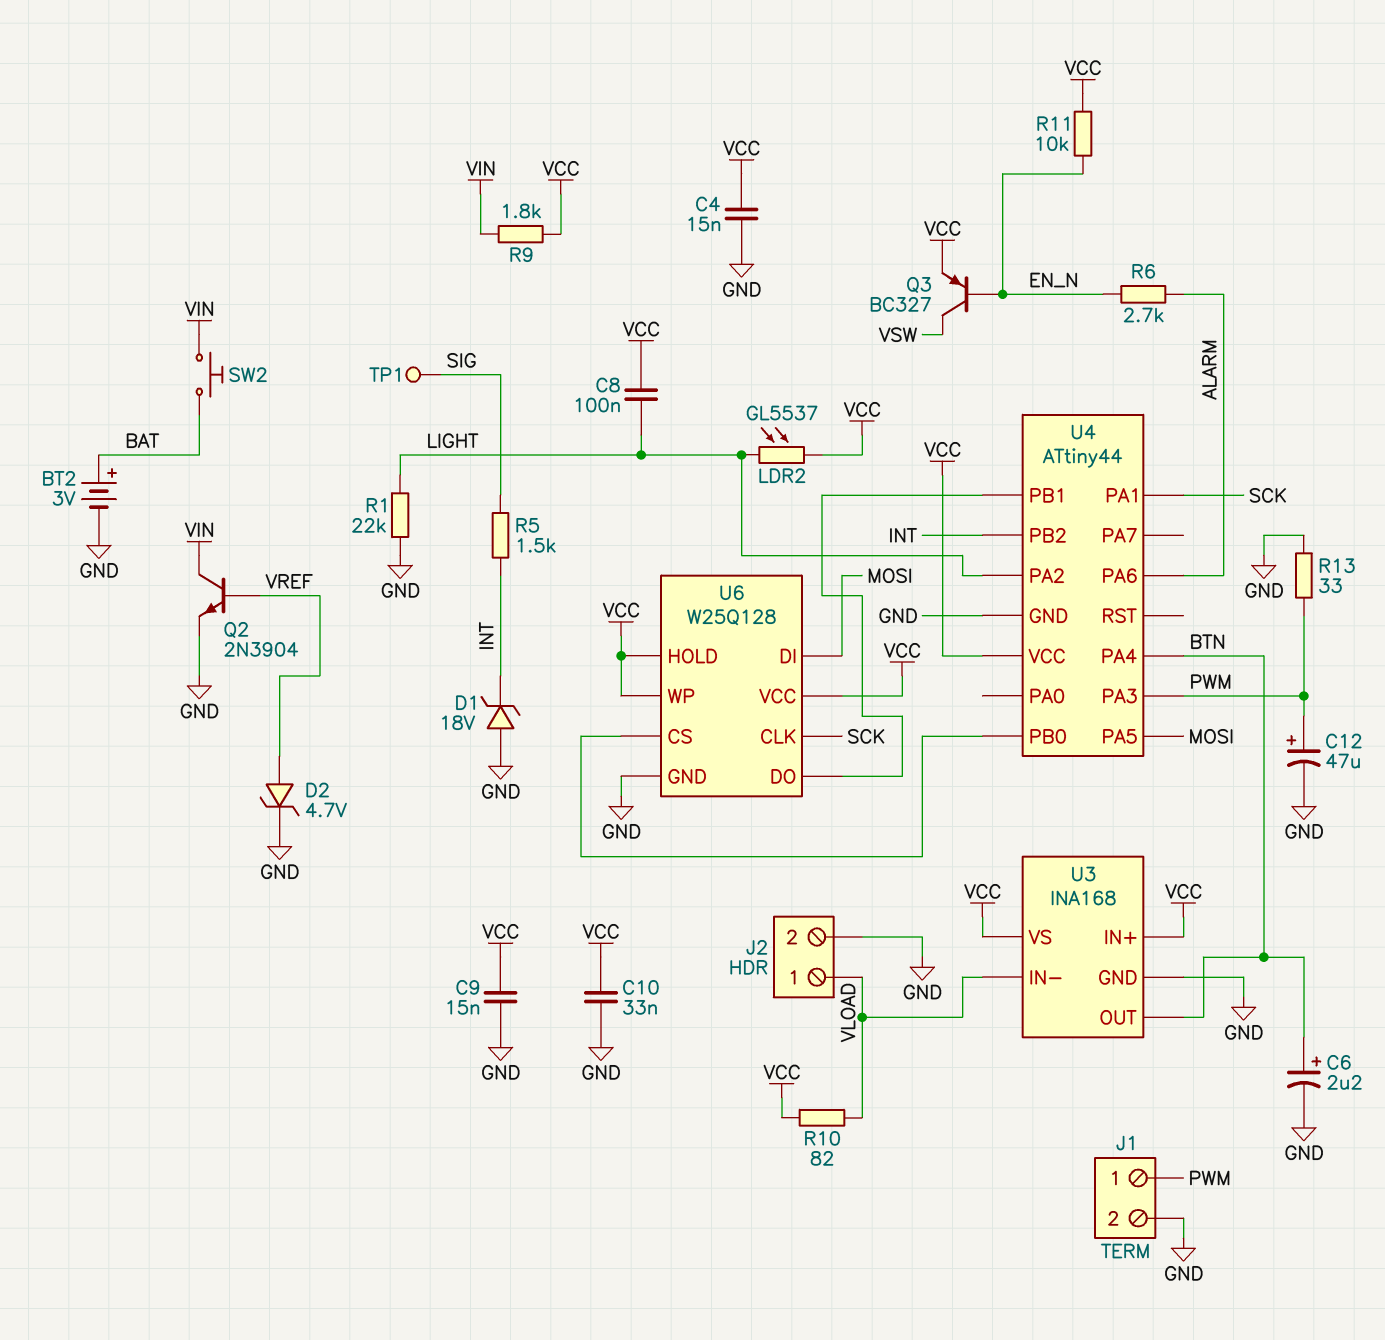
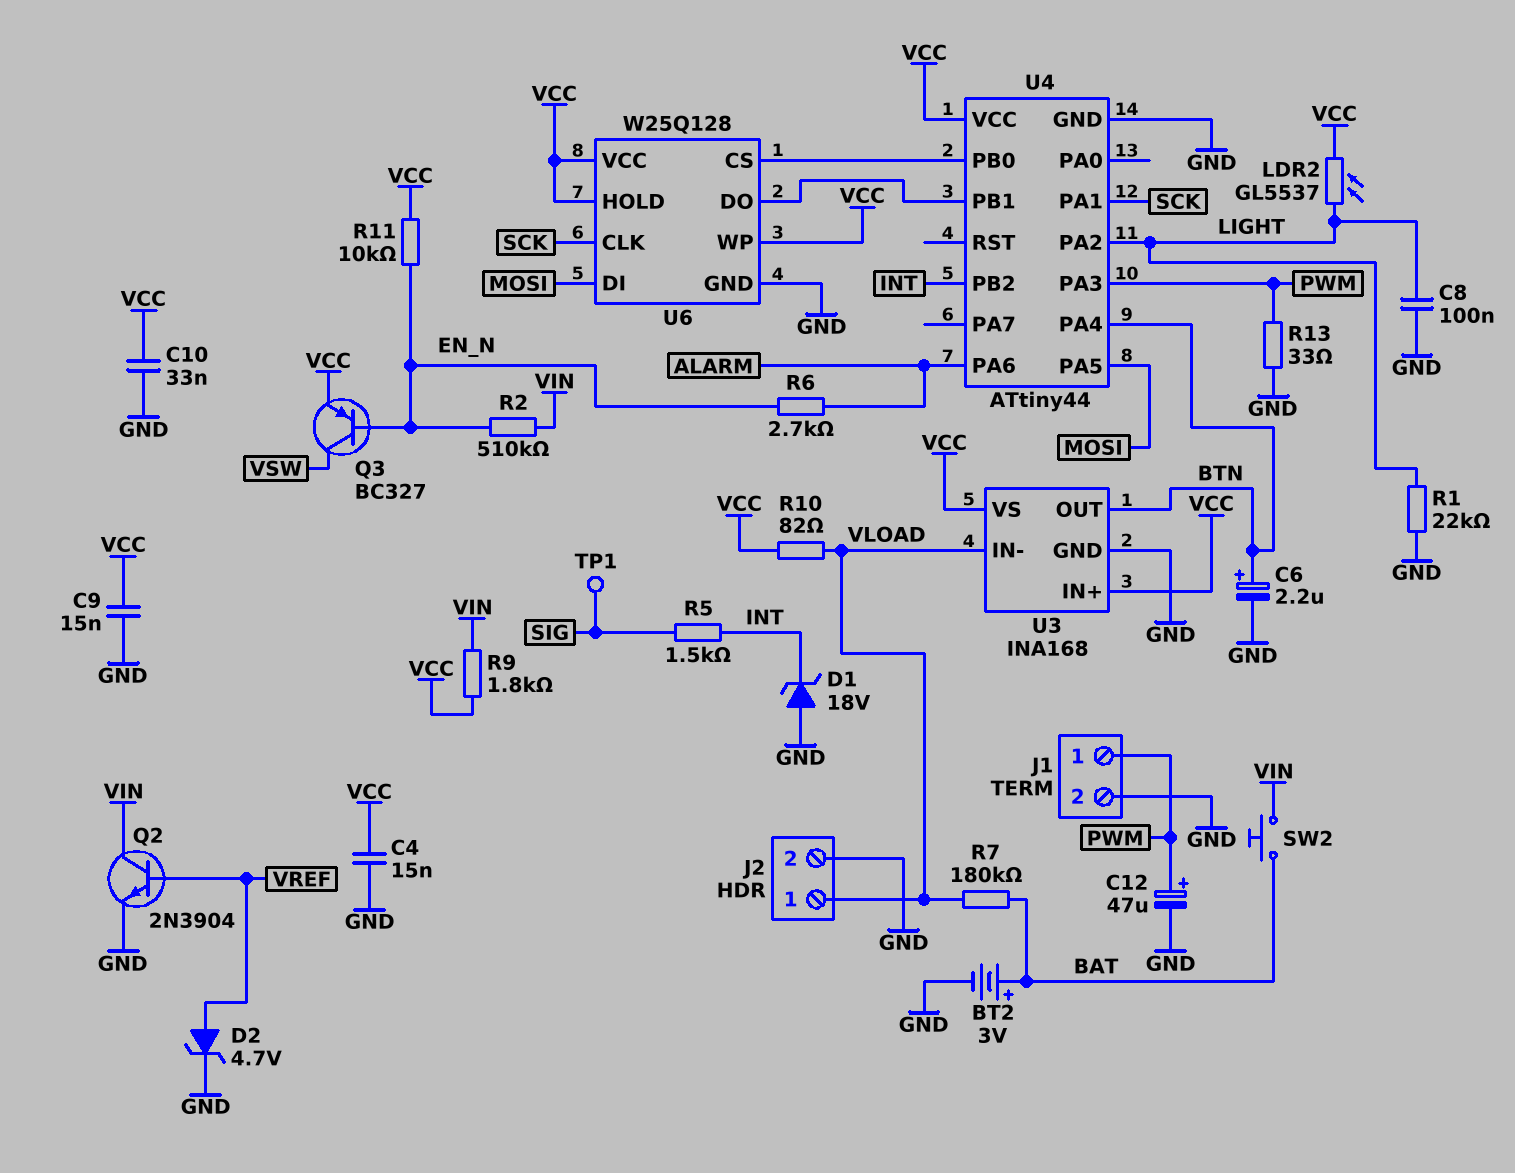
C8: 100nF (LIGHT, VCC) -> 100nF (GND, LIGHT)
R2: none -> 510k (EN_N, VIN)
R7: none -> 180k (BAT, VLOAD)

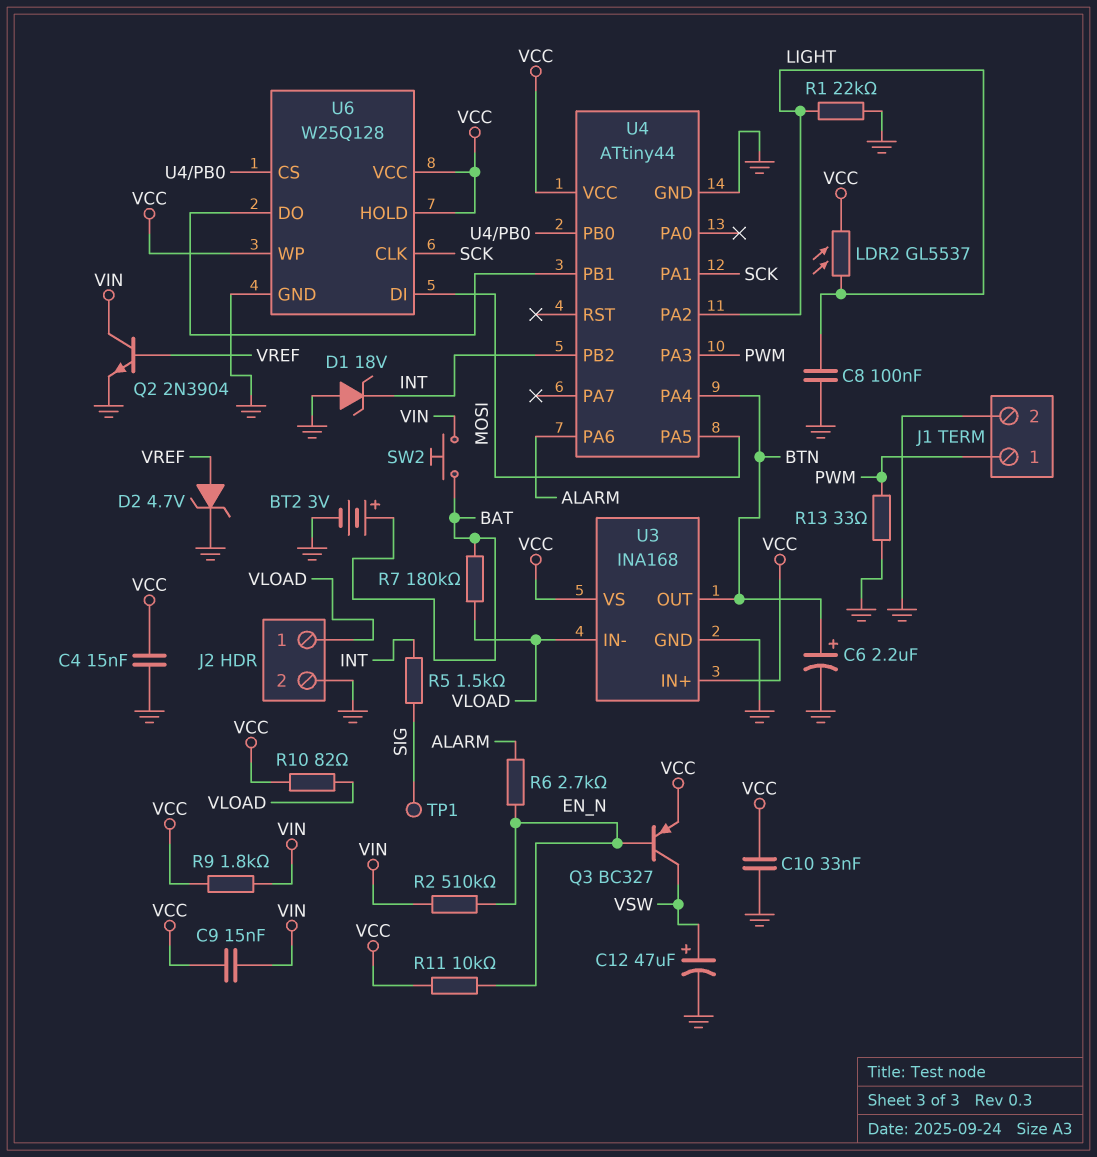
C9: 15nF (GND, VCC) -> 15nF (VCC, VIN)
C12: 47uF (plus PWM, minus GND) -> 47uF (plus VSW, minus GND)

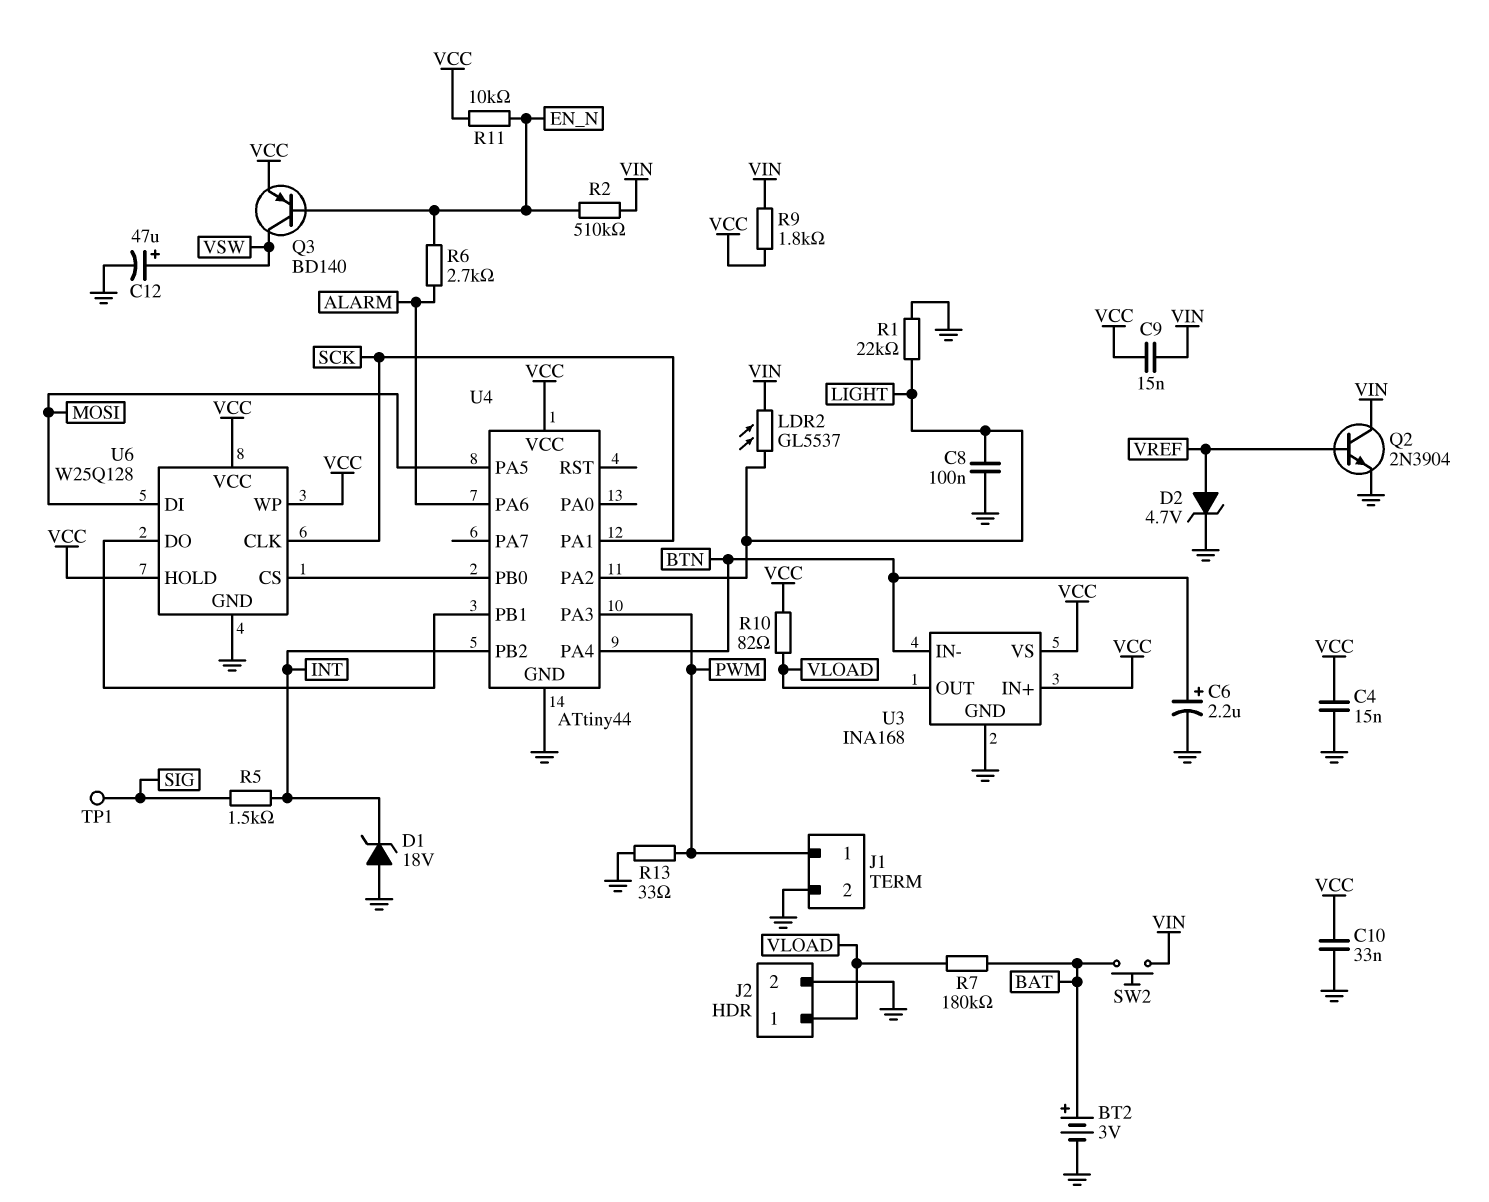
LDR2: GL5537 (LIGHT, VCC) -> GL5537 (LIGHT, VIN)
Q3: PNP BC327 (B EN_N, C VSW, E VCC) -> PNP BD140 (B EN_N, C VSW, E VCC)
U3 pin IN-: VLOAD -> BTN
U3 pin OUT: BTN -> VLOAD

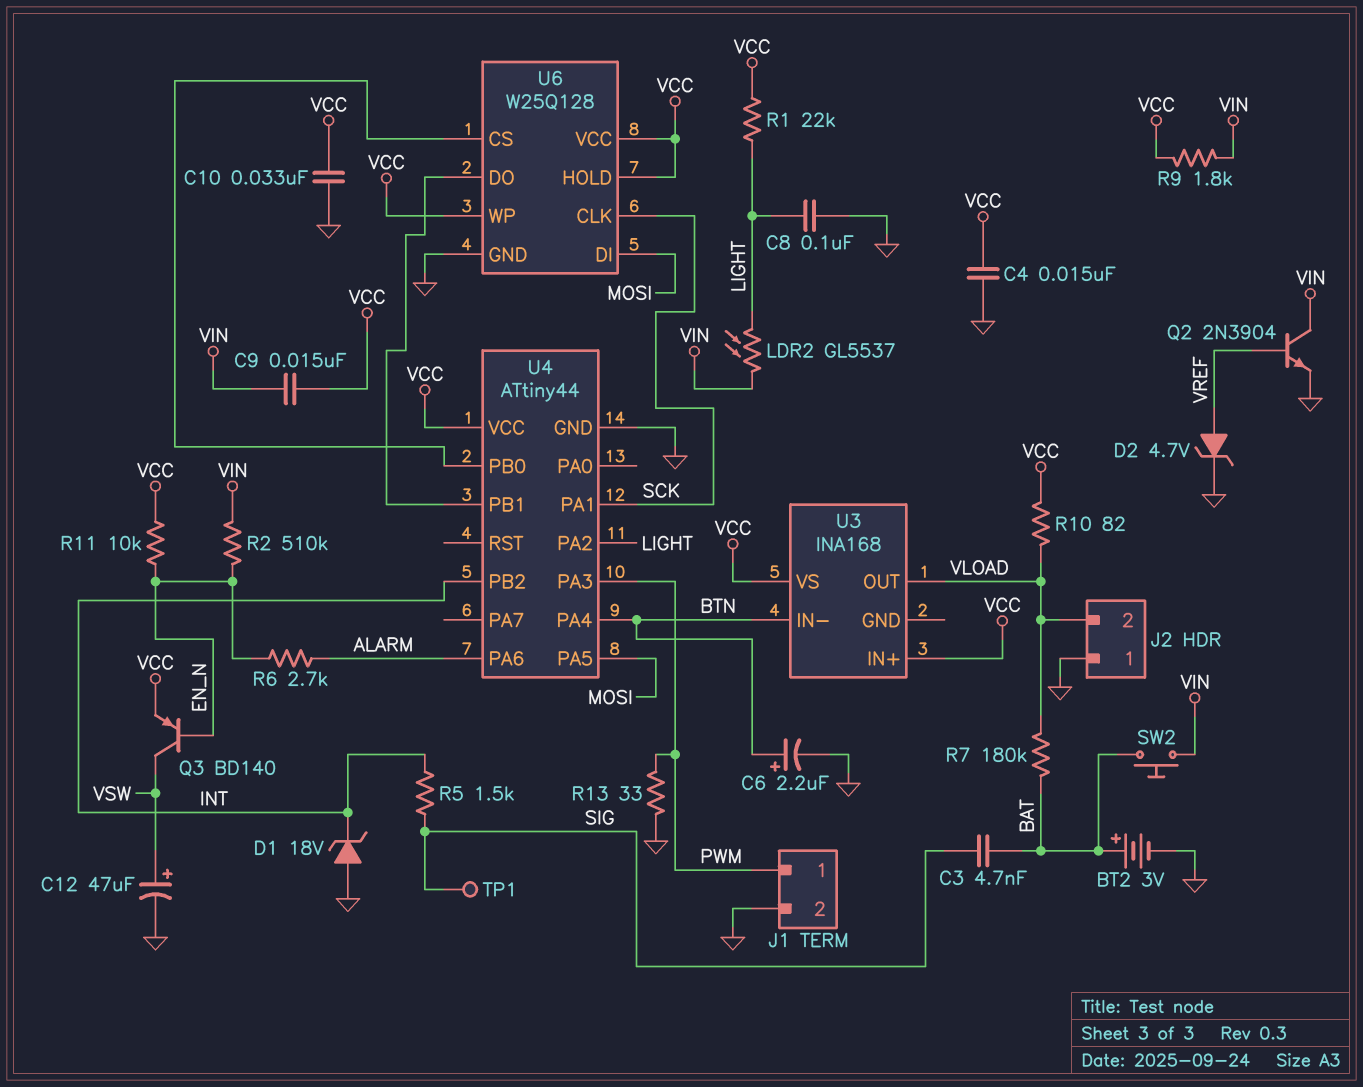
C3: none -> 4.7nF (BAT, SIG)
J2 pin 1: VLOAD -> GND
J2 pin 2: GND -> VLOAD
R1: 22k (GND, LIGHT) -> 22k (LIGHT, VCC)
U3 pin GND: GND -> none

